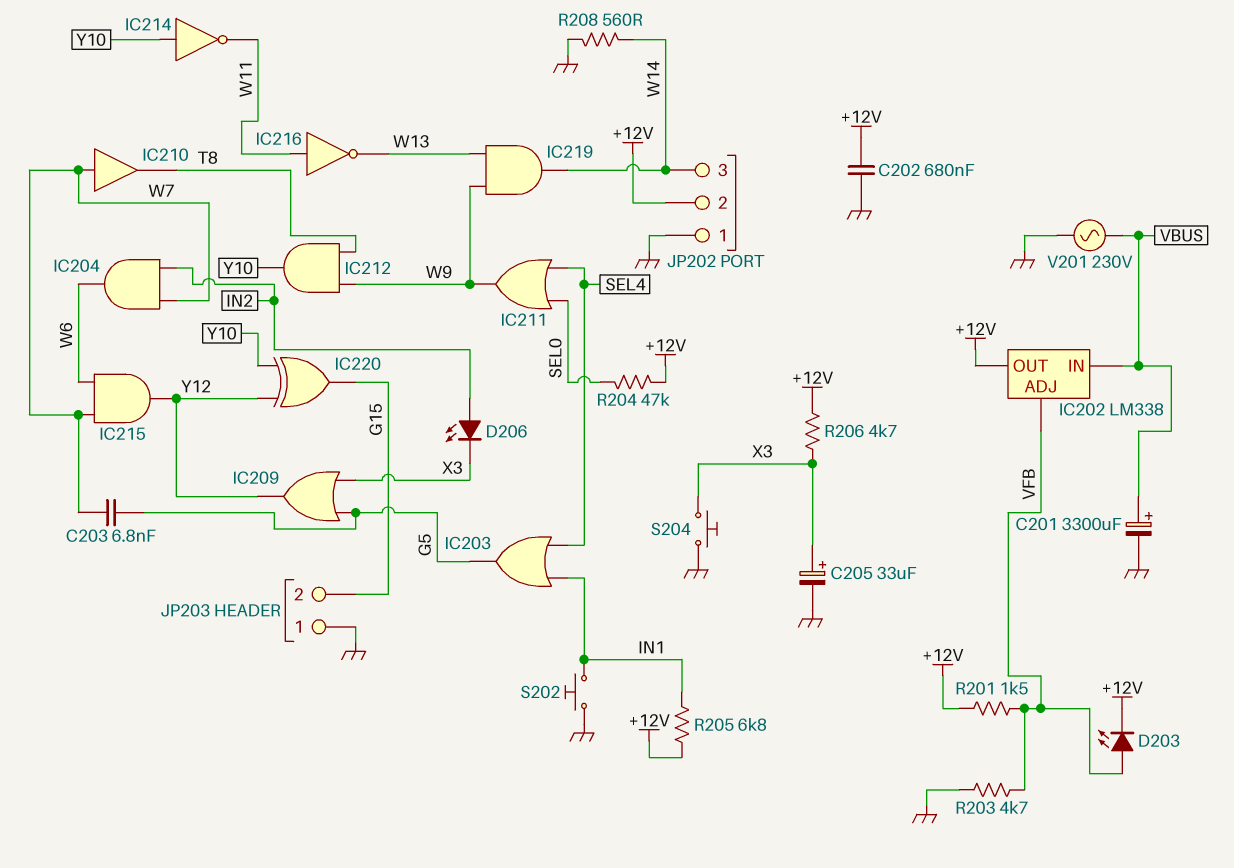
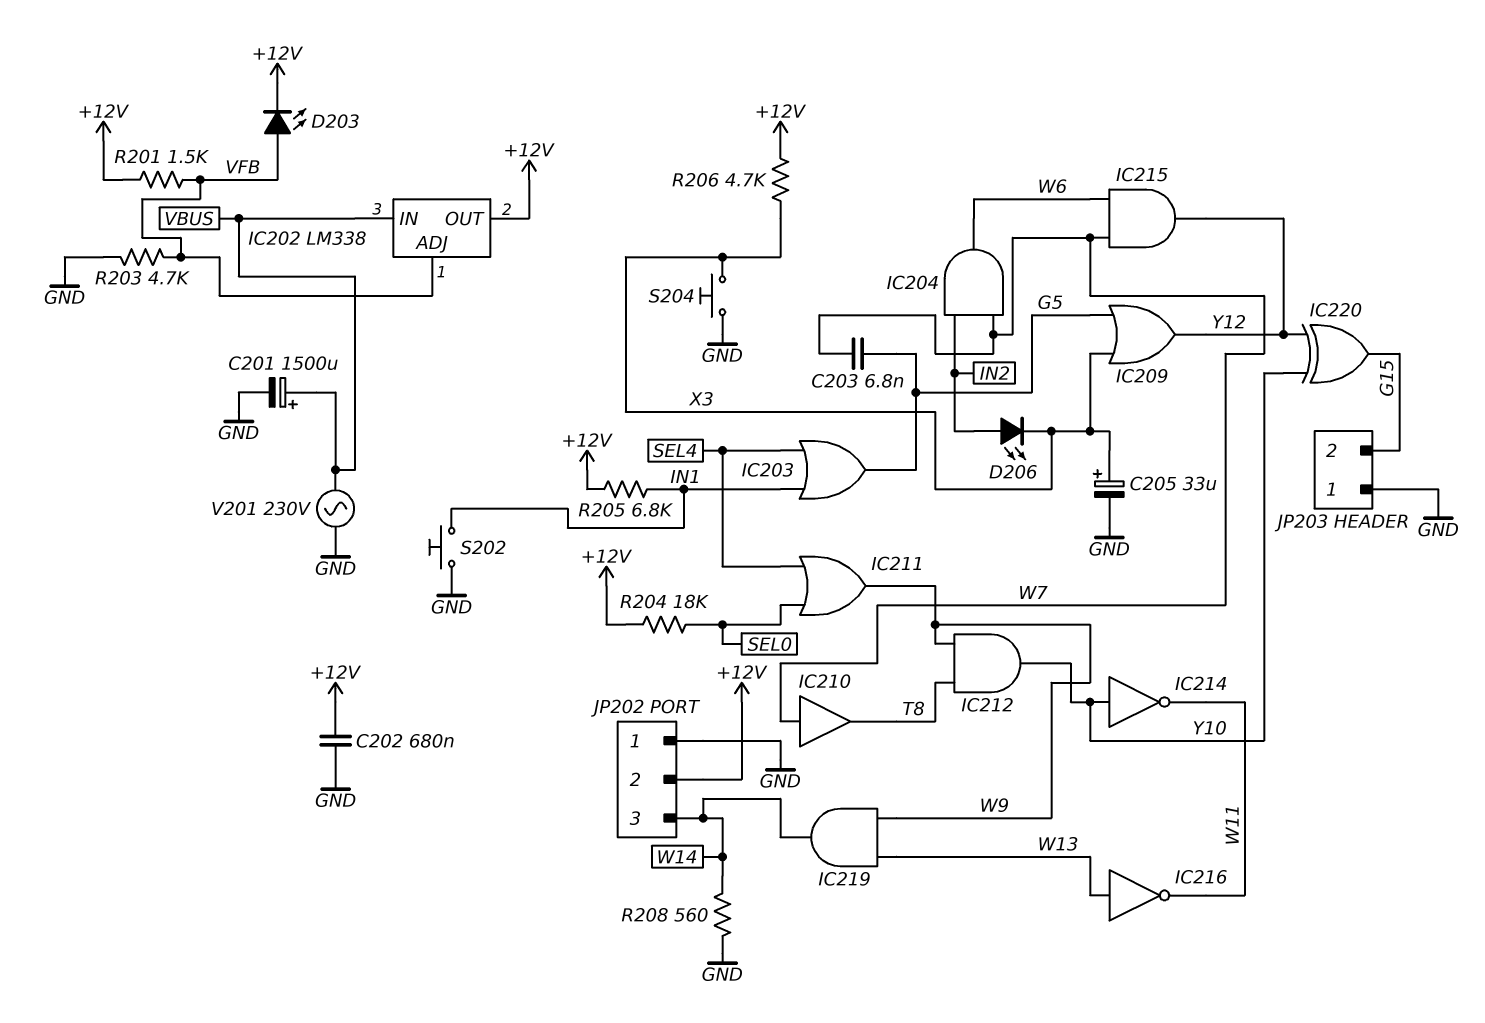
C201: 3300uF (plus VBUS, minus GND) -> 1500uF (plus VBUS, minus GND)
IC216: NOT (in W11, out W13) -> NOT (in W13, out W11)
R204: 47k (+12V, SEL0) -> 18k (+12V, SEL0)

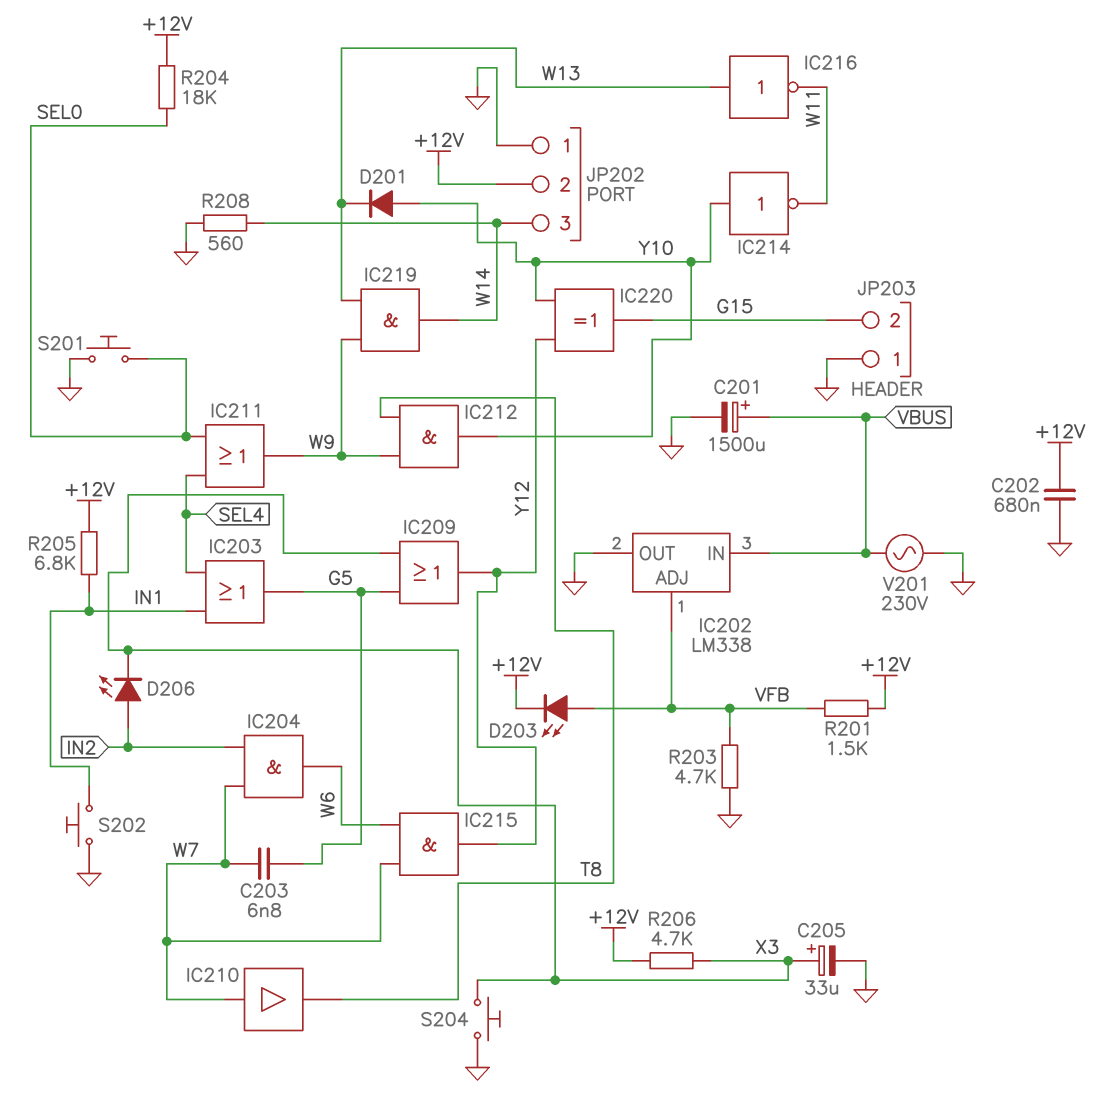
D201: none -> diode (A Y10, K W13)
IC202 pin OUT: +12V -> GND
S201: none -> button (GND, SEL0)

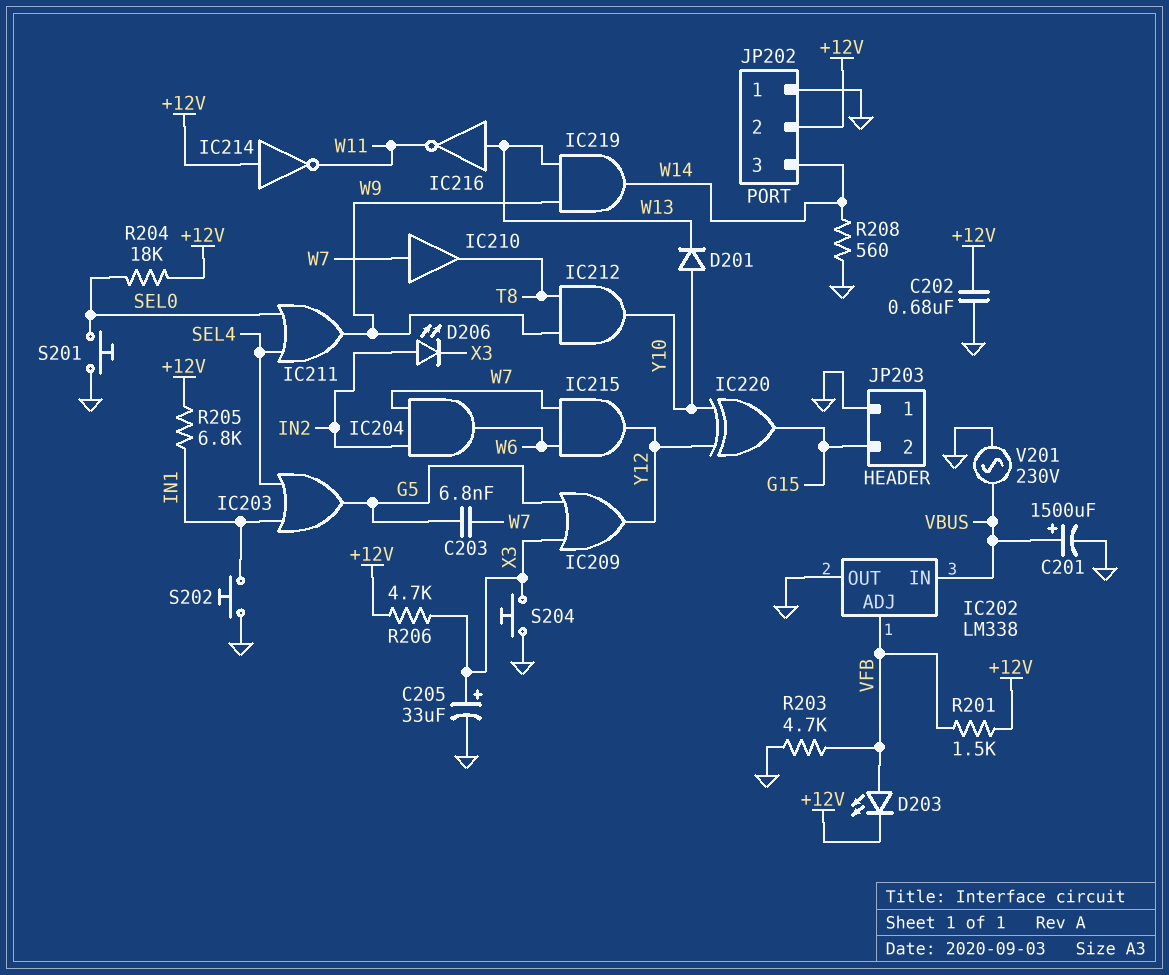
IC214: NOT (in Y10, out W11) -> NOT (in +12V, out W11)

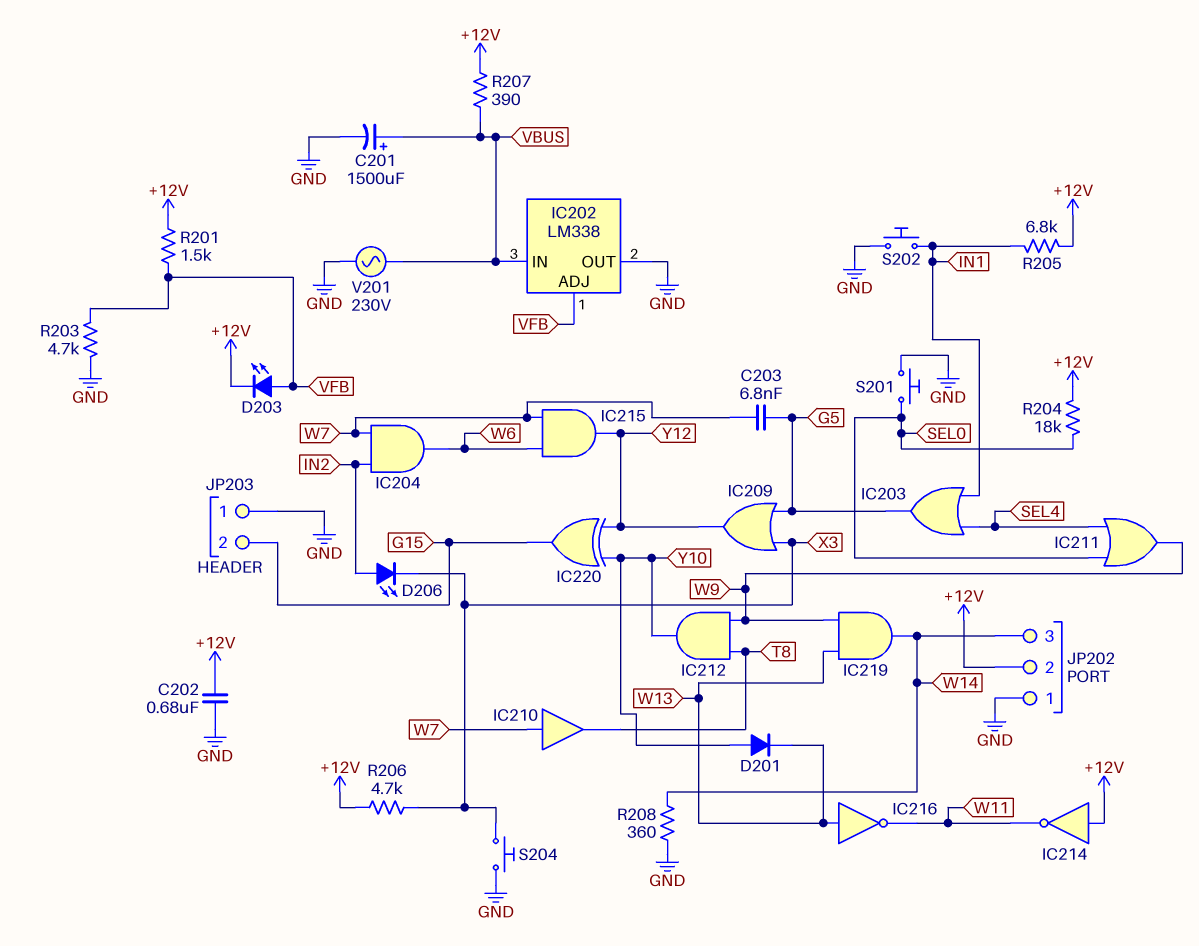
C205: 33uF (plus X3, minus GND) -> none
R207: none -> 390 (+12V, VBUS)
R208: 560 (GND, W14) -> 360 (GND, W14)

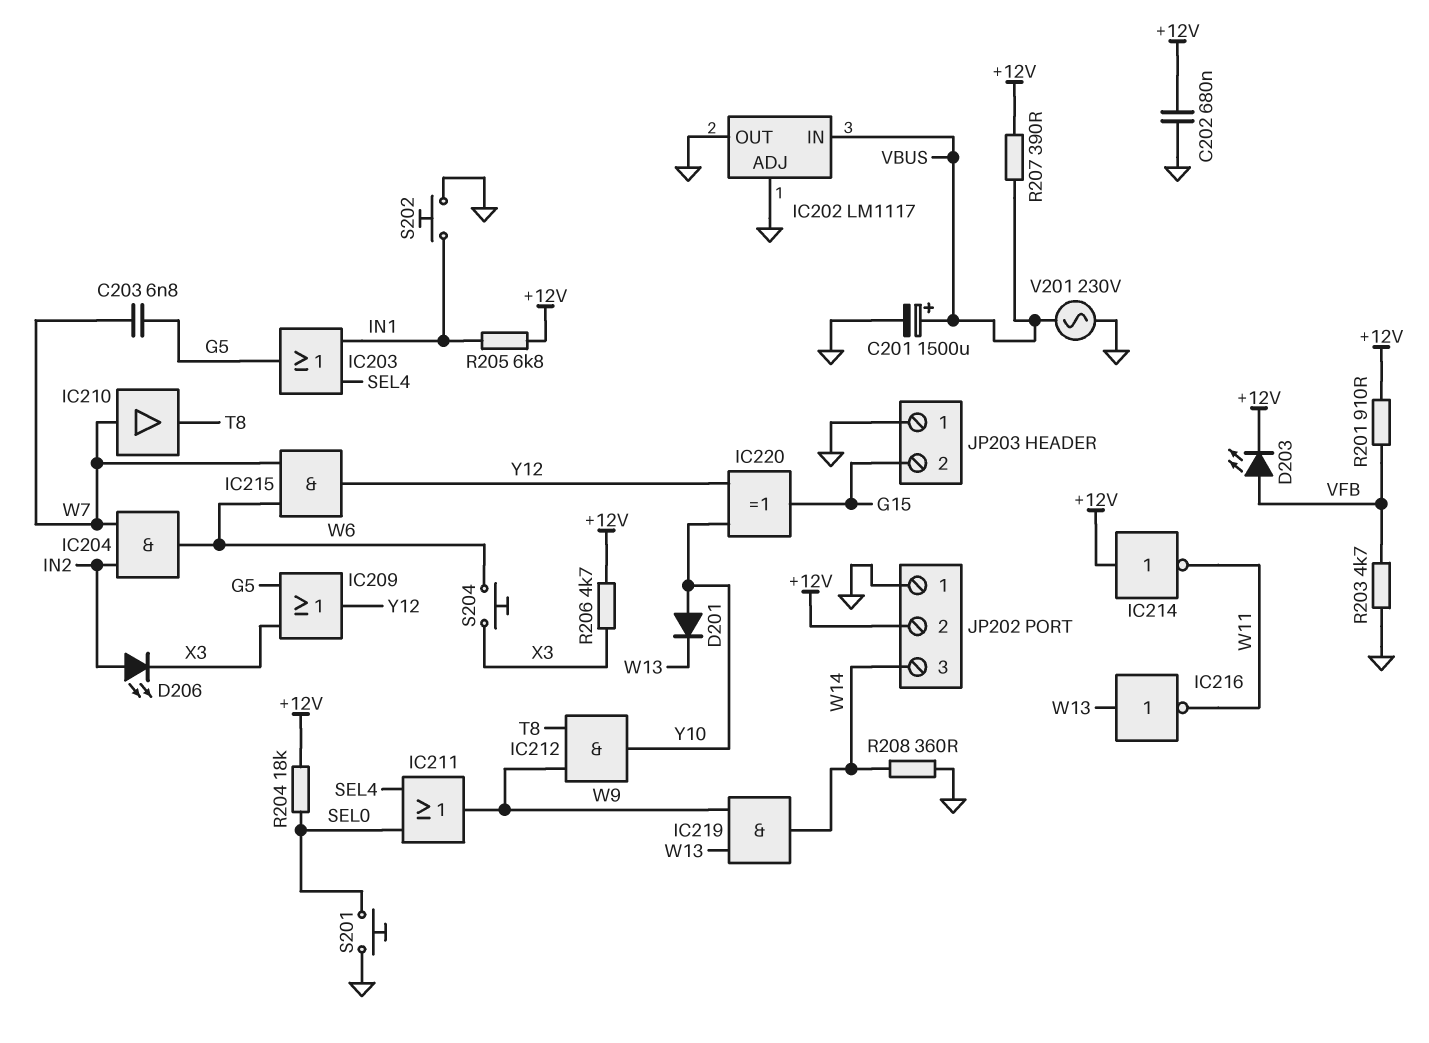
IC202: LM338 -> LM1117
IC202 pin ADJ: VFB -> GND
R201: 1.5k (+12V, VFB) -> 910 (+12V, VFB)
S204: button (GND, X3) -> button (W6, X3)

